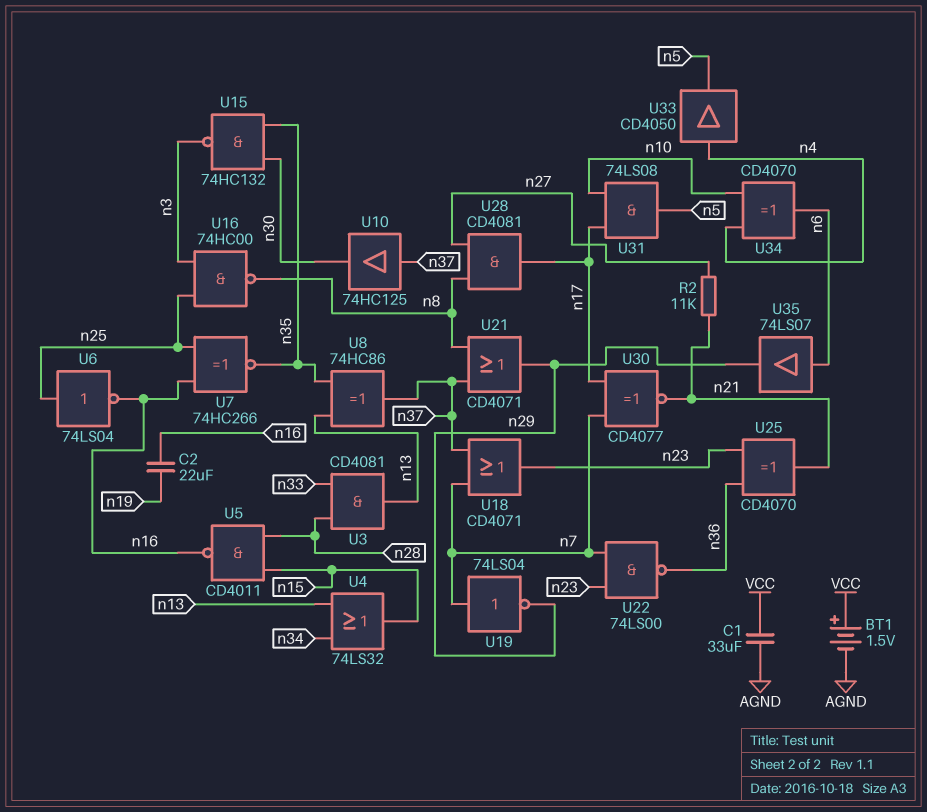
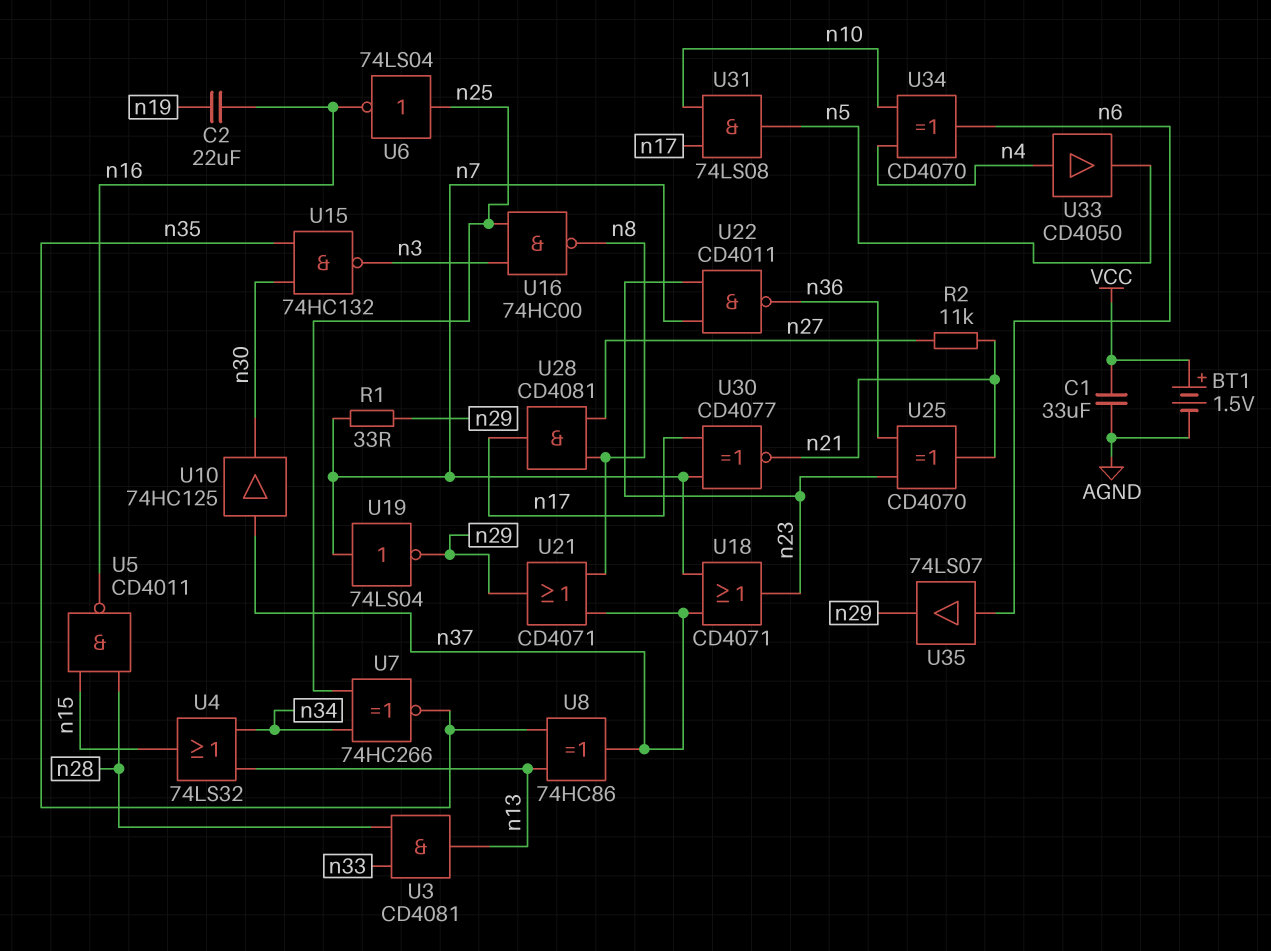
R1: none -> 33 (n7, n29)
U7: XNOR 74HC266 (in n16, in n25, out n35) -> XNOR 74HC266 (in n25, in n34, out n35)
U22: NAND 74LS00 (in n7, in n23, out n36) -> NAND CD4011 (in n7, in n23, out n36)

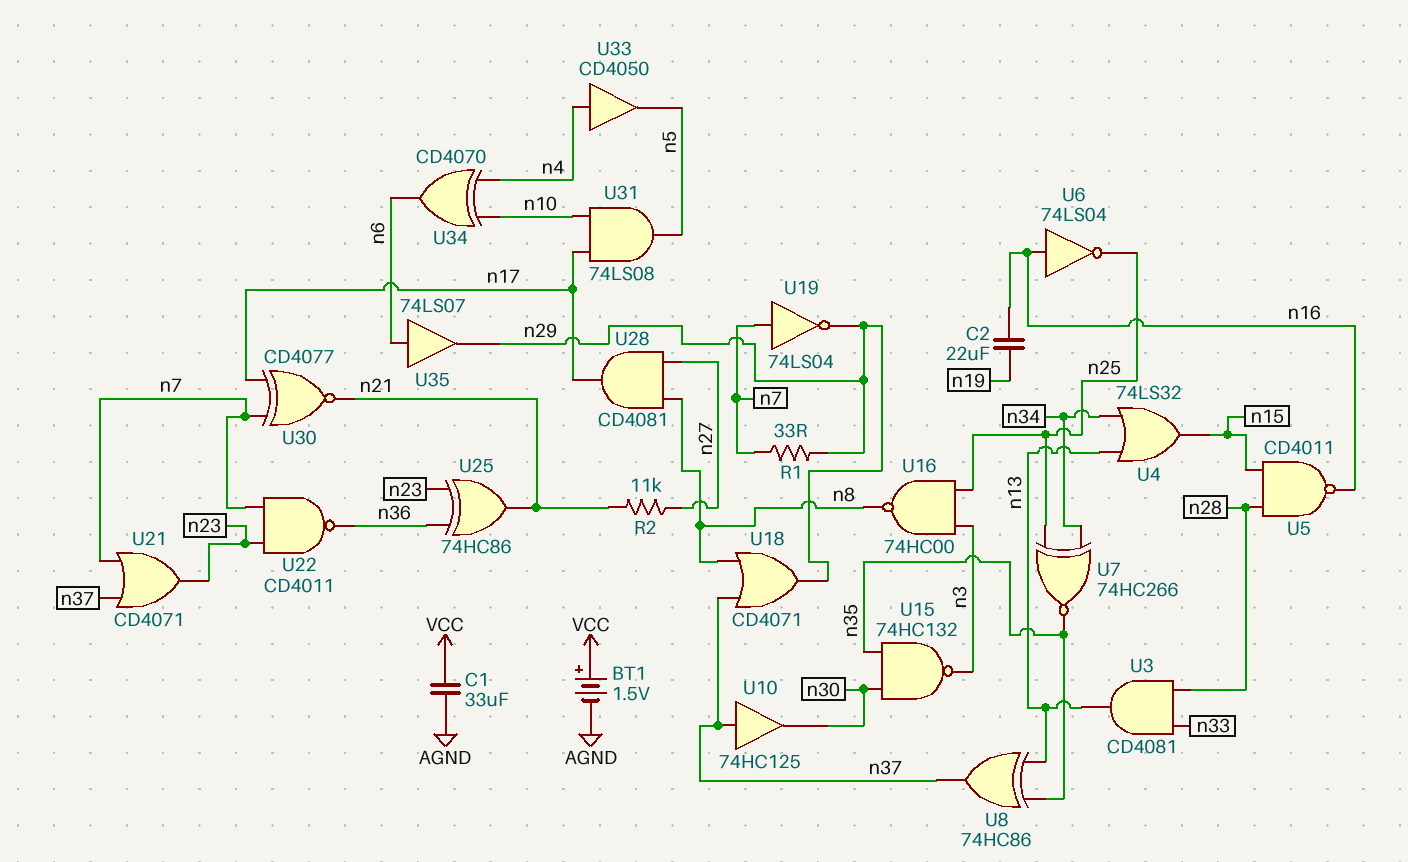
U6: NOT 74LS04 (in n25, out n16) -> NOT 74LS04 (in n16, out n25)
U18: OR CD4071 (in n7, in n37, out n23) -> OR CD4071 (in n8, in n37, out n29)
U21: OR CD4071 (in n8, in n37, out n29) -> OR CD4071 (in n7, in n37, out n23)
U25: XOR CD4070 (in n23, in n36, out n21) -> XOR 74HC86 (in n23, in n36, out n21)

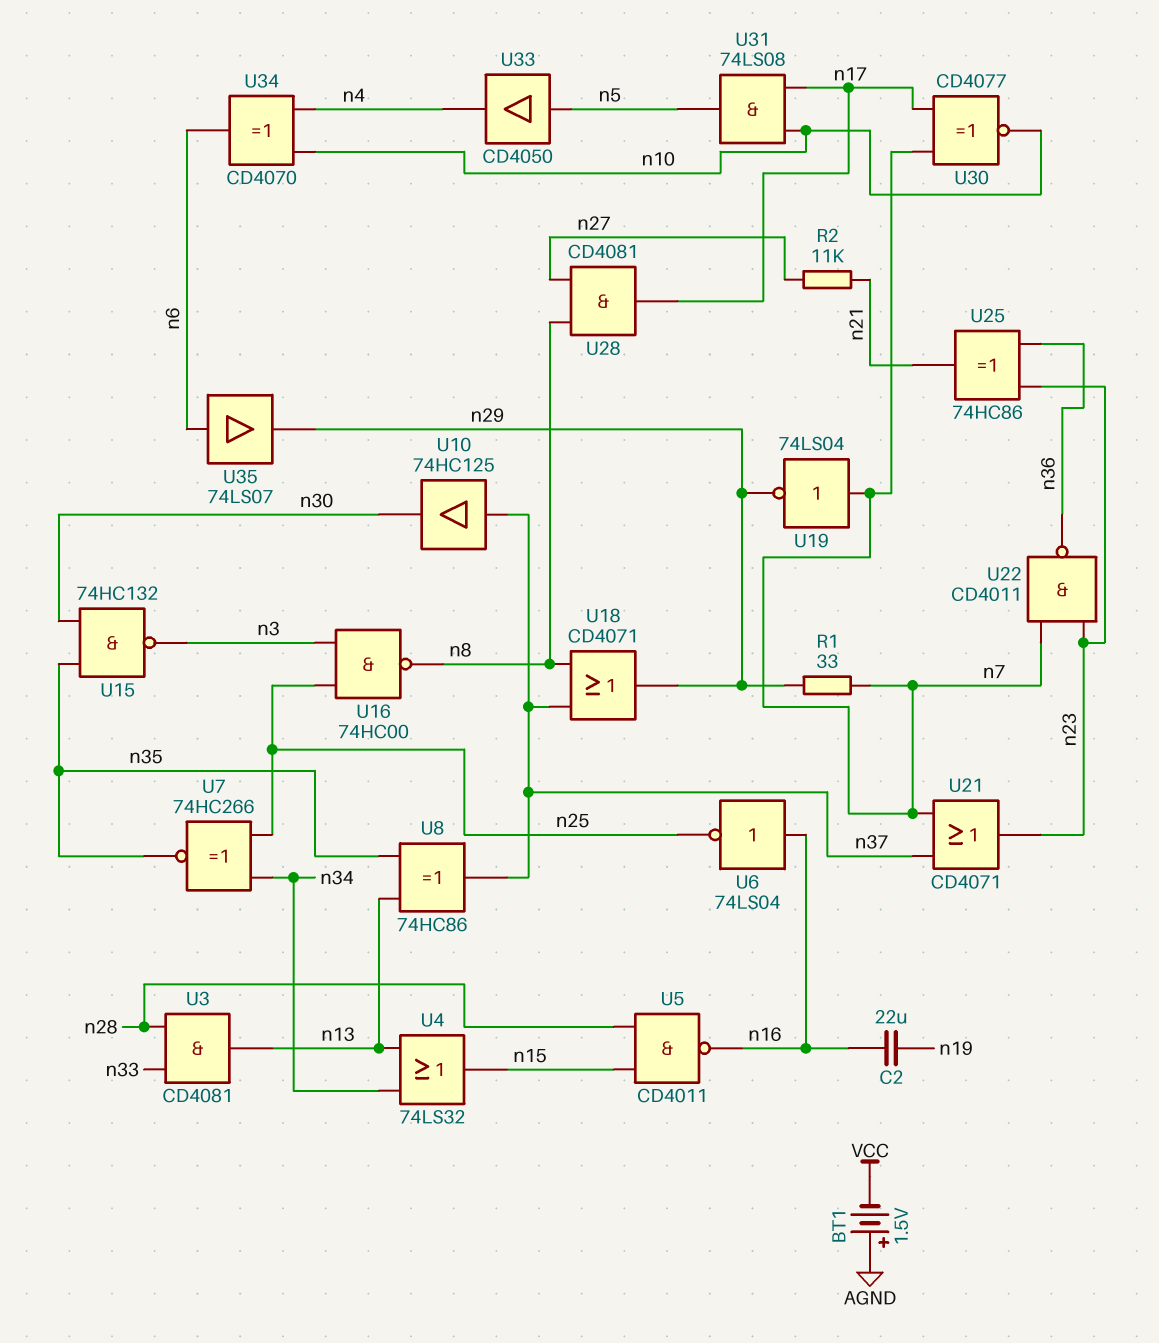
BT1: 1.5V (plus VCC, minus AGND) -> 1.5V (plus AGND, minus VCC)
C1: 33uF (AGND, VCC) -> none
U30: XNOR CD4077 (in n7, in n17, out n21) -> XNOR CD4077 (in n7, in n17, out n10)
U33: buffer CD4050 (in n4, out n5) -> buffer CD4050 (in n5, out n4)

